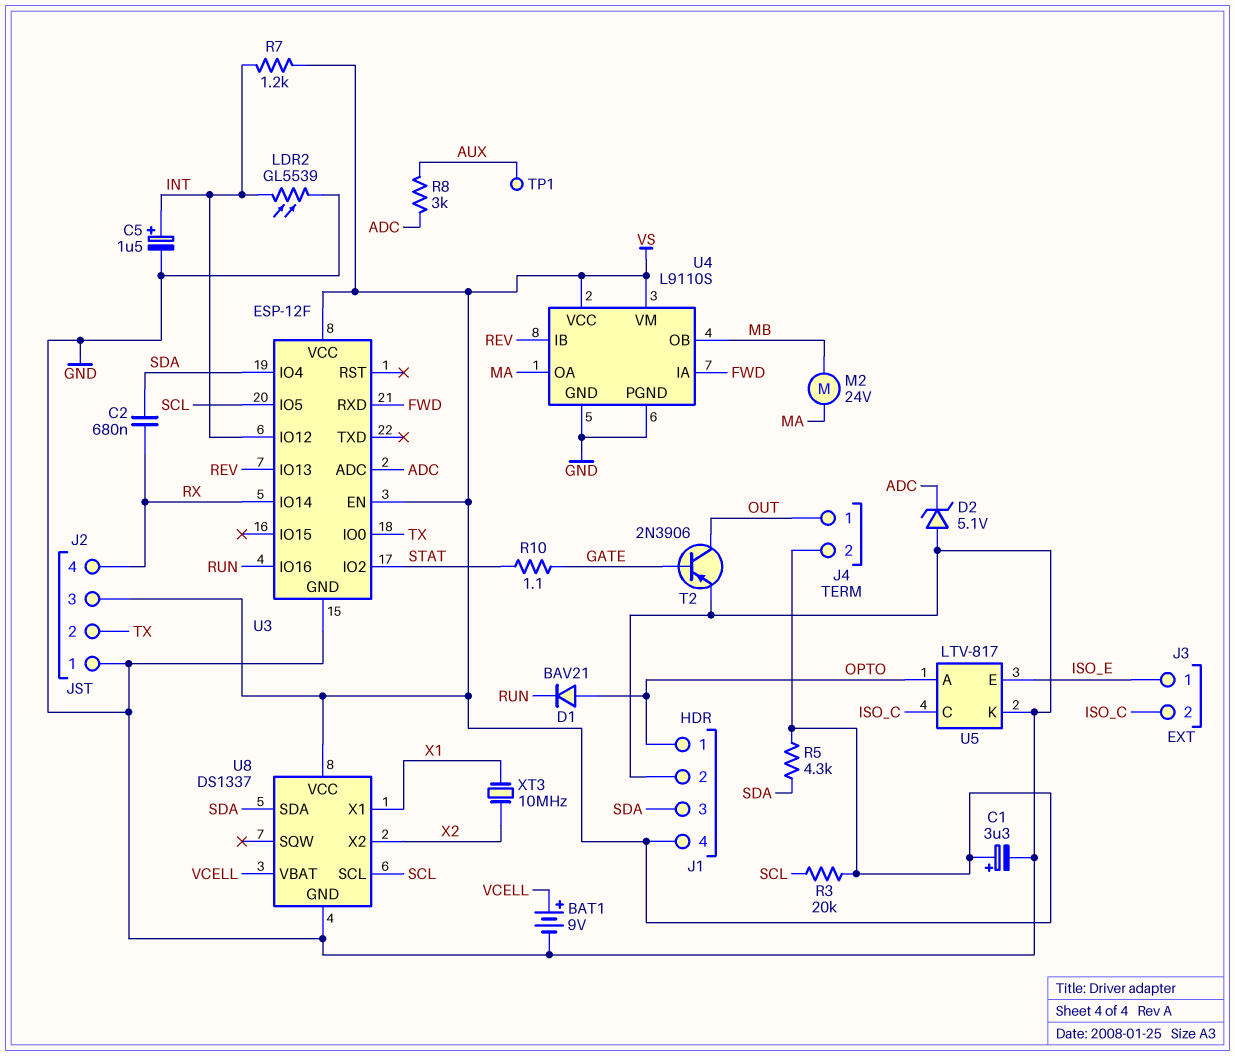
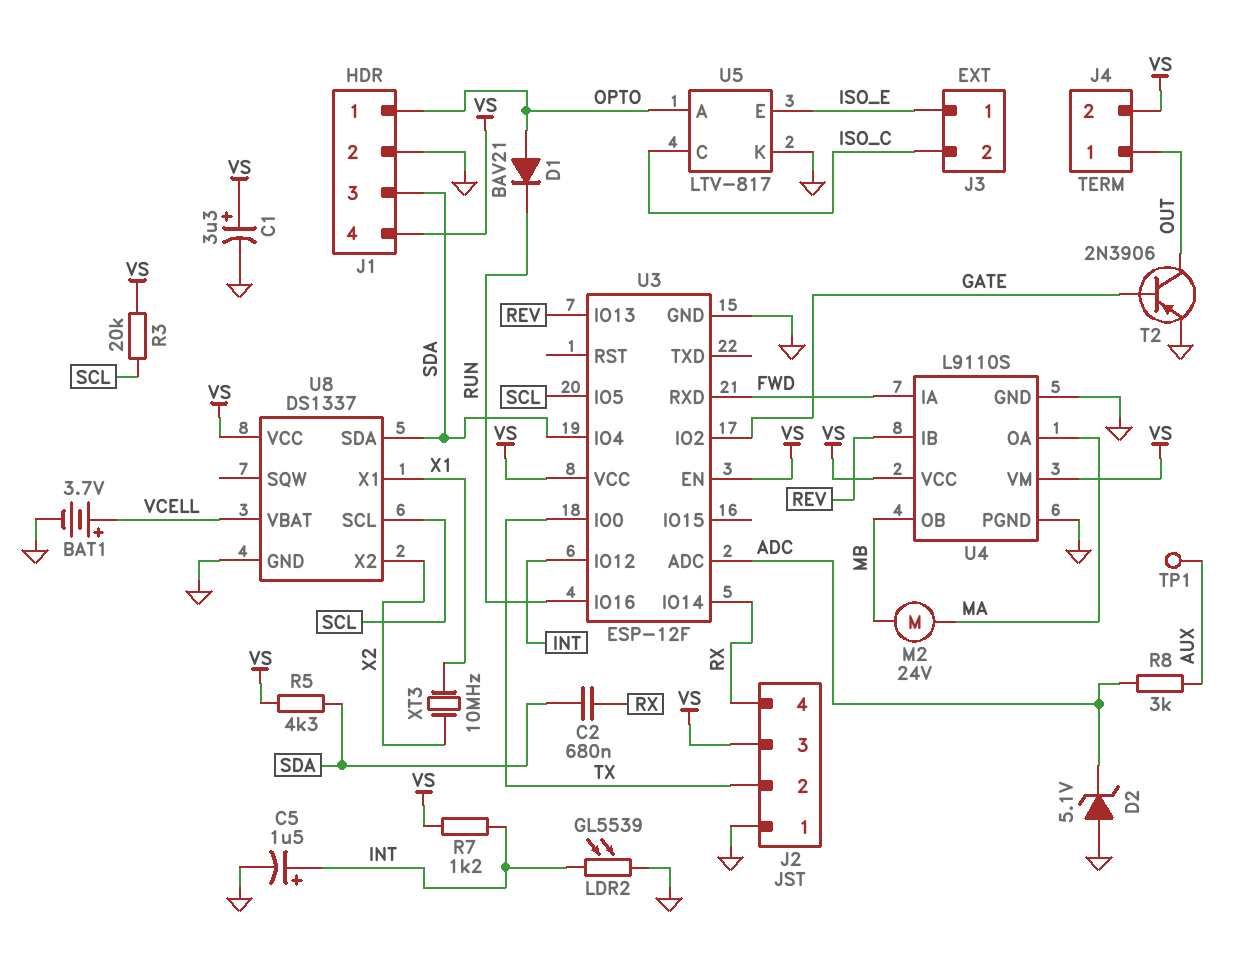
BAT1: 9V (plus VCELL, minus GND) -> 3.7V (plus VCELL, minus GND)
R10: 1.1 (GATE, STAT) -> none
U3 pin IO2: STAT -> GATE

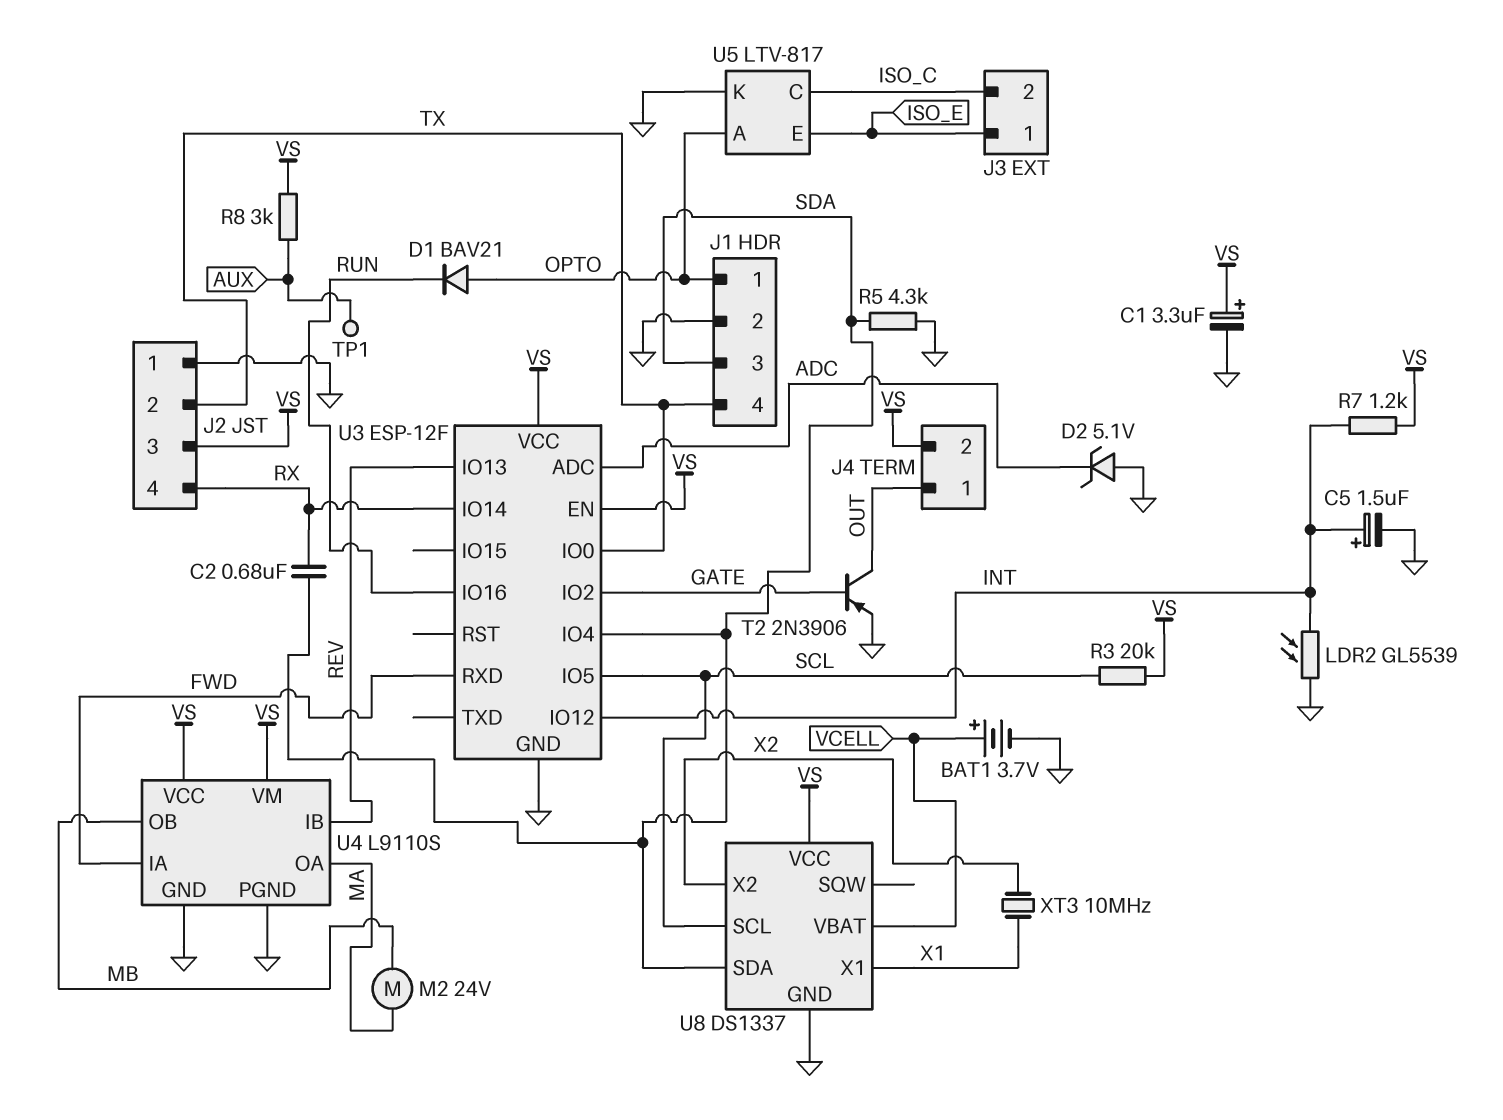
J1 pin 4: VS -> TX
R5: 4.3k (SDA, VS) -> 4.3k (GND, SDA)
R8: 3k (ADC, AUX) -> 3k (AUX, VS)

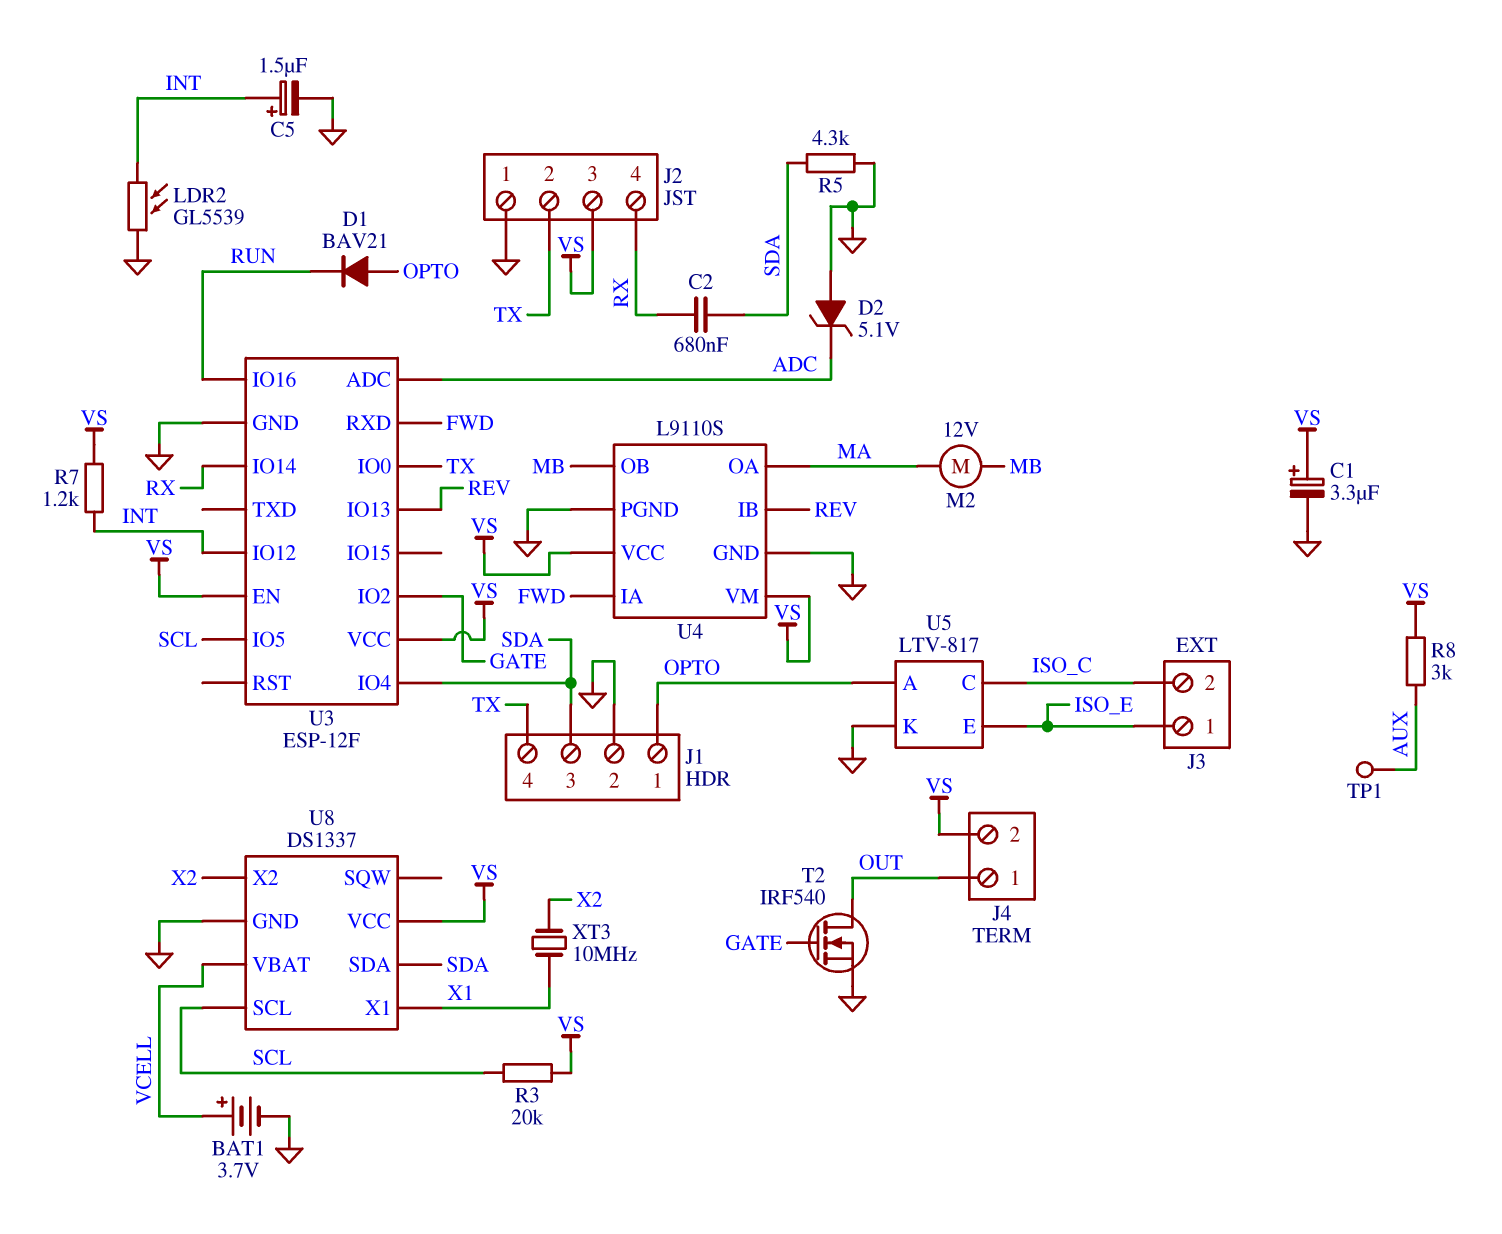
M2: motor 24V (MA, MB) -> motor 12V (MA, MB)
T2: PNP 2N3906 (B GATE, C OUT, E GND) -> NMOS IRF540 (G GATE, D OUT, S GND)

